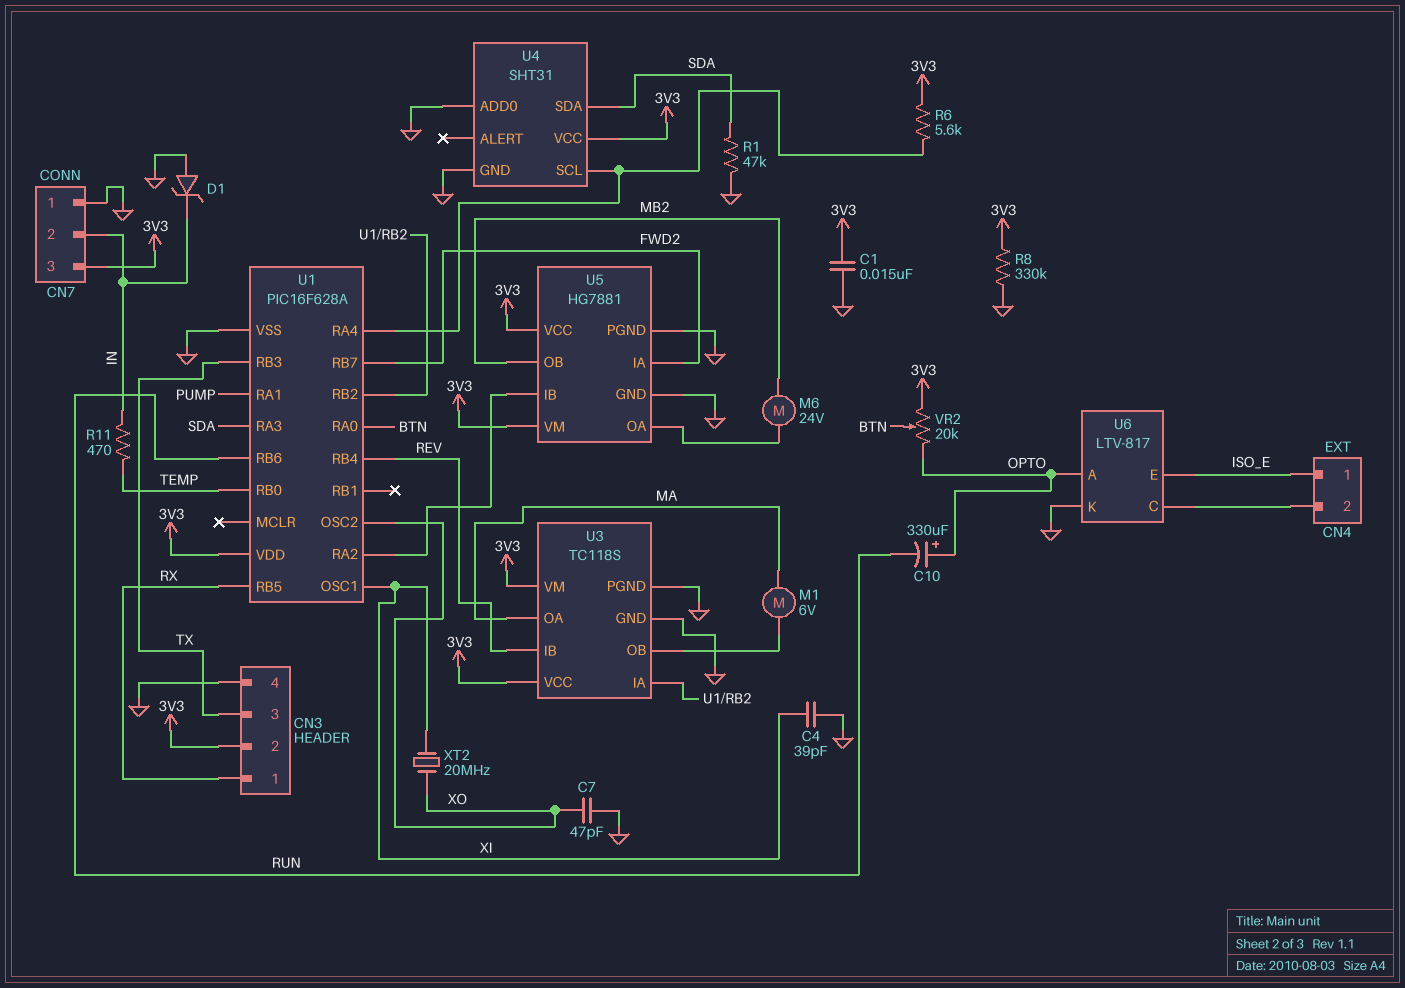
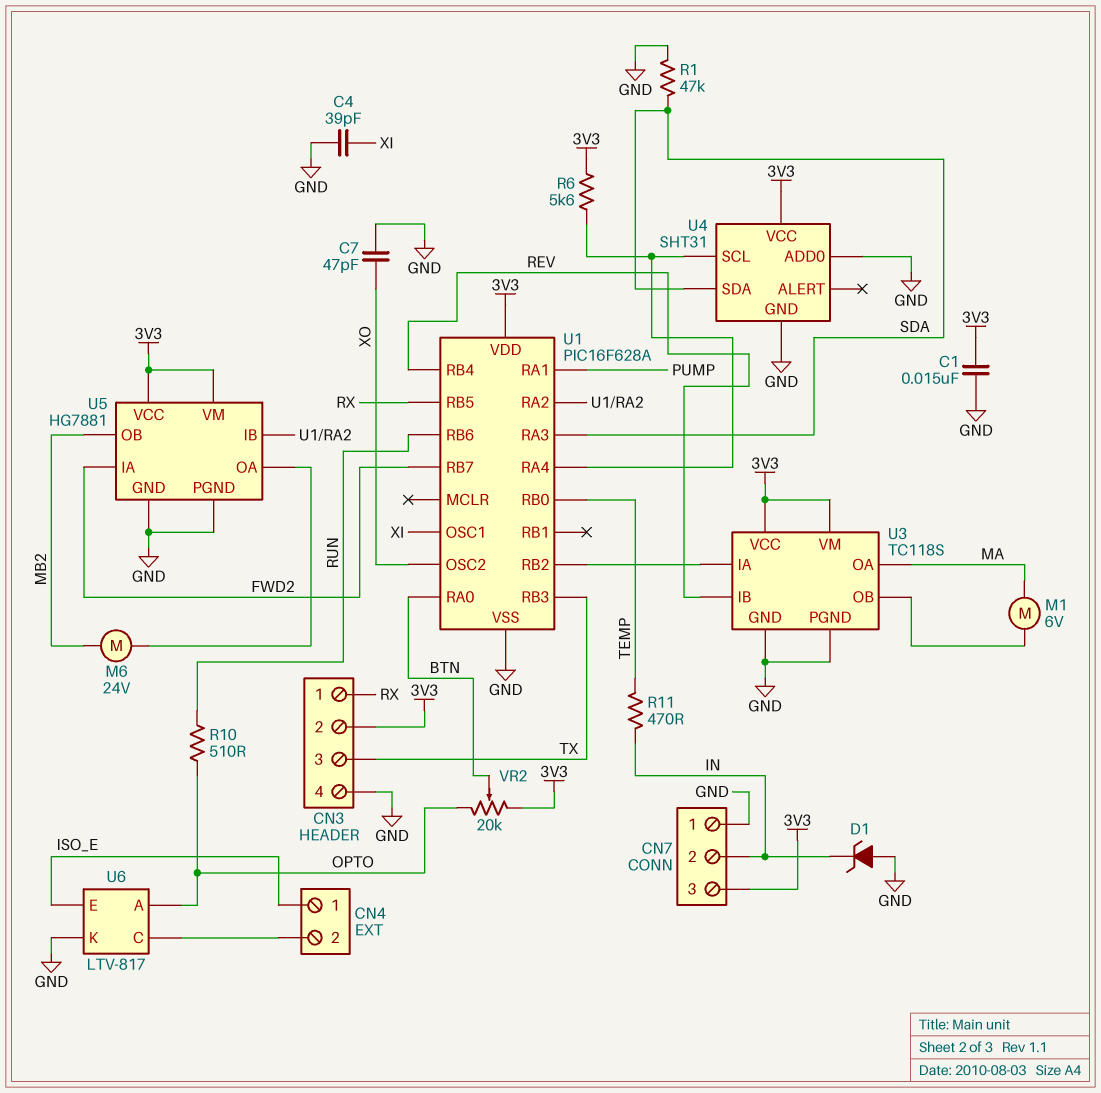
C10: 330uF (plus OPTO, minus RUN) -> none
R8: 330k (3V3, GND) -> none
R10: none -> 510 (OPTO, RUN)
XT2: 20MHz (XI, XO) -> none

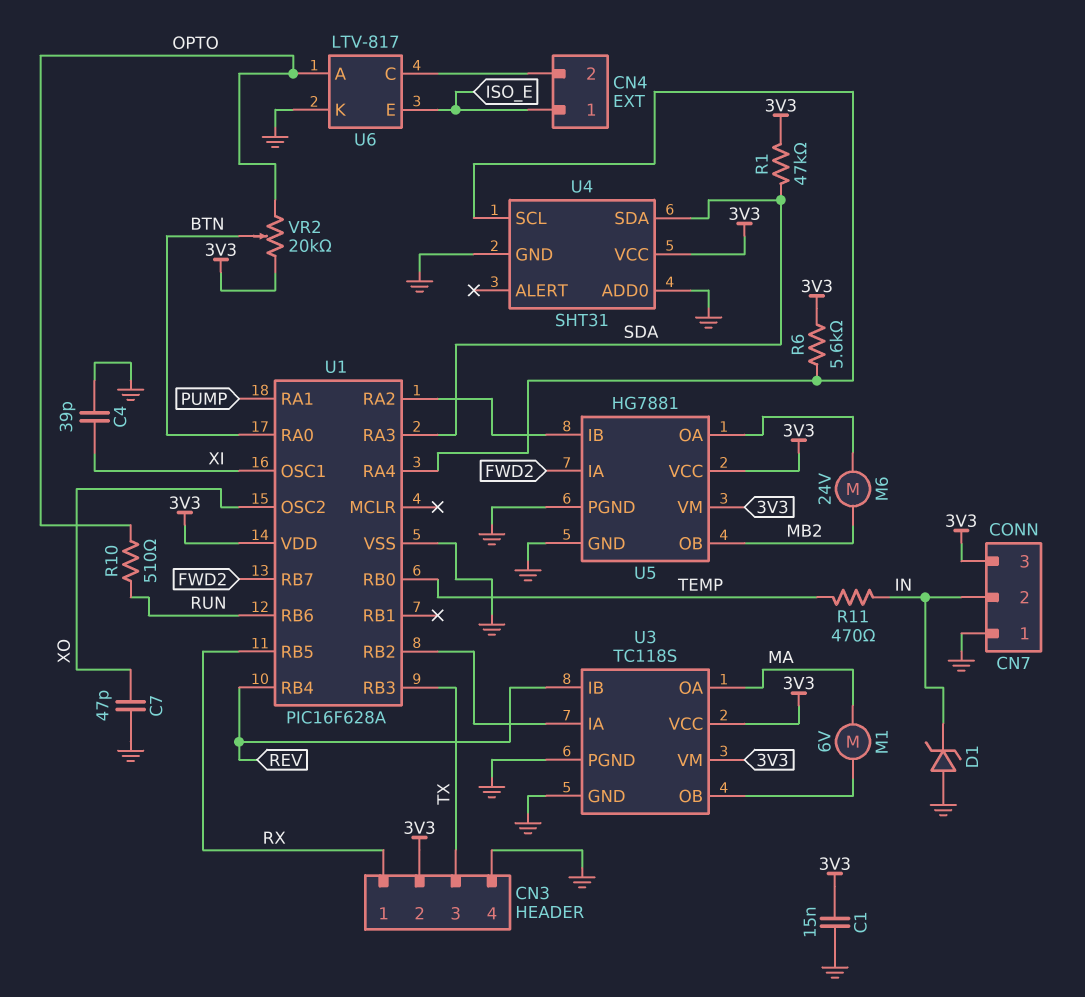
R1: 47k (GND, SDA) -> 47k (3V3, SDA)

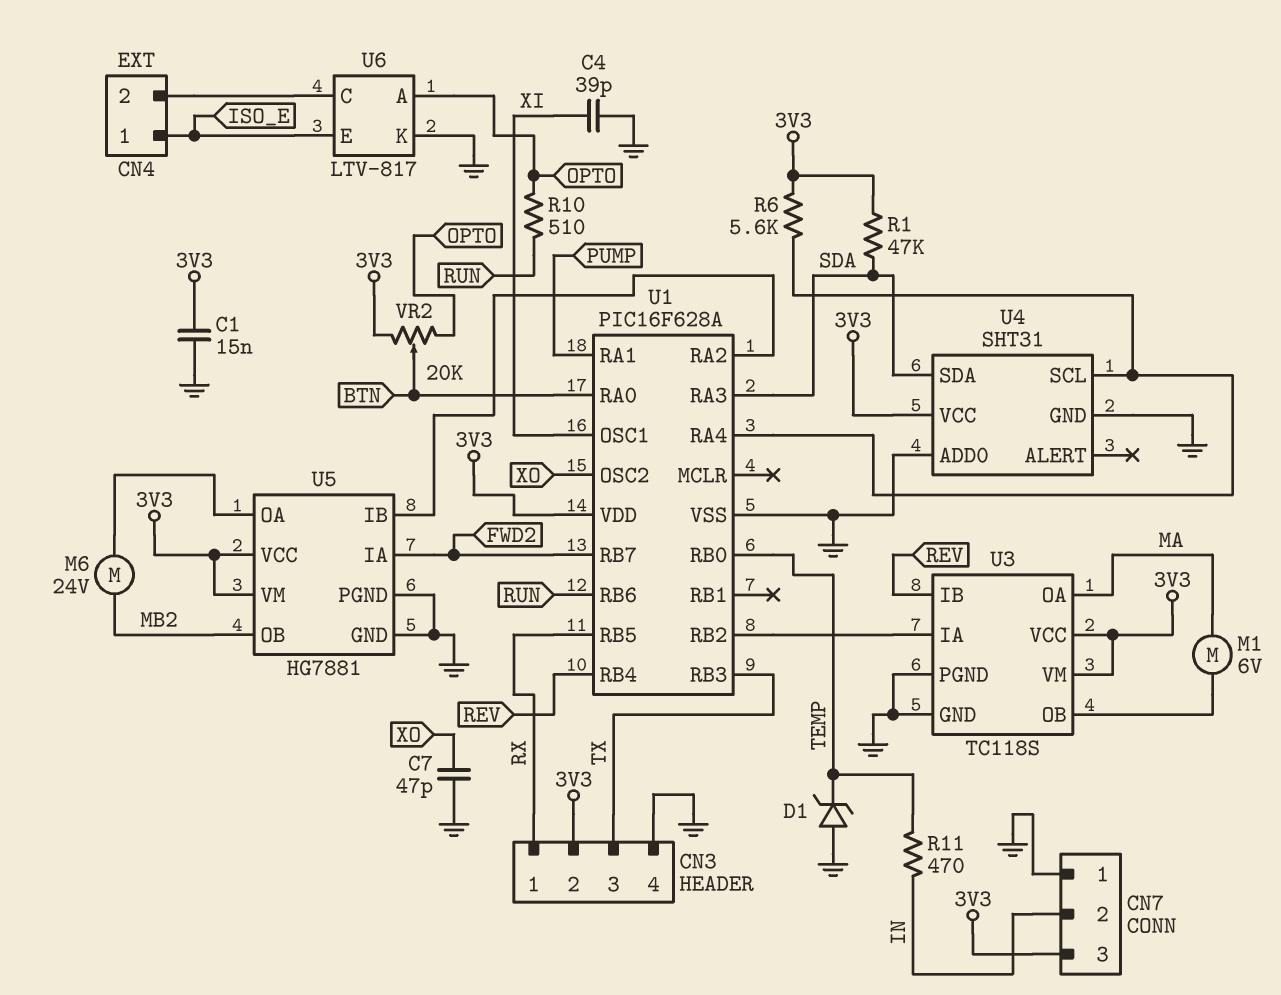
D1: zener (A GND, K IN) -> zener (A GND, K TEMP)

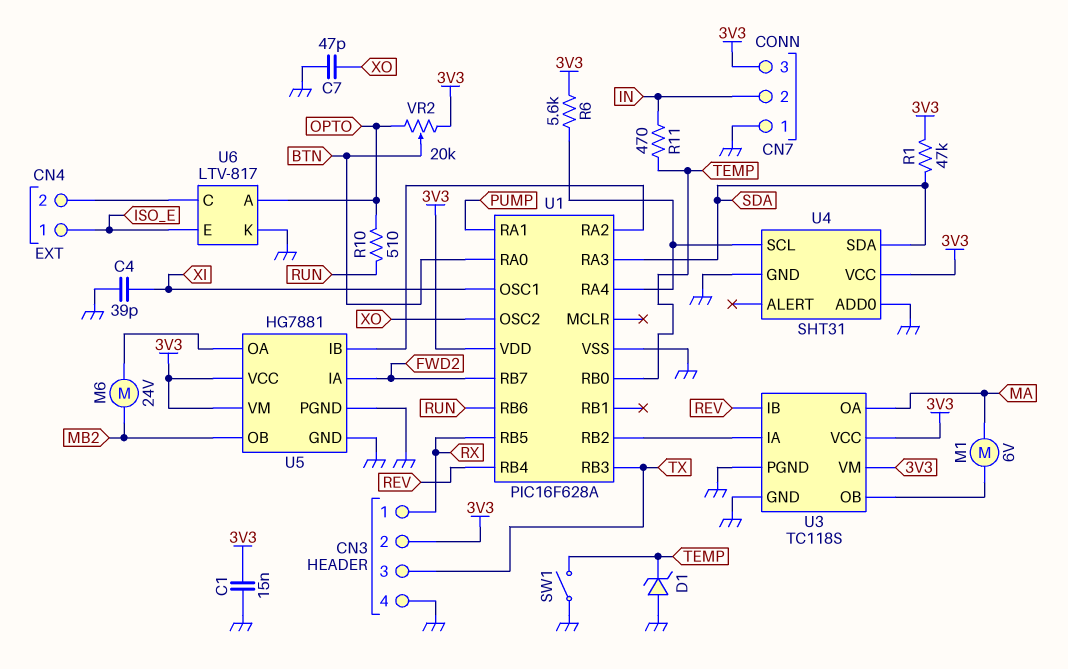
SW1: none -> switch (GND, TEMP)

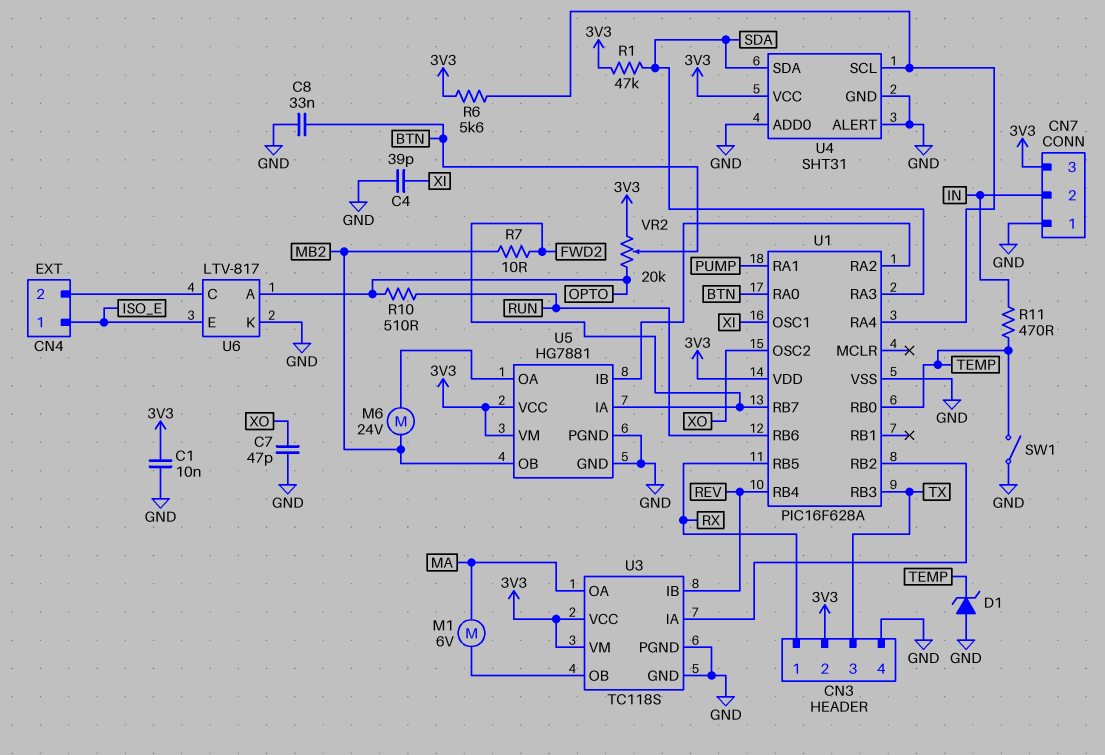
C1: 15nF (3V3, GND) -> 10nF (3V3, GND)
C8: none -> 33nF (BTN, GND)
R7: none -> 10 (FWD2, MB2)
U4 pin ALERT: none -> GND

